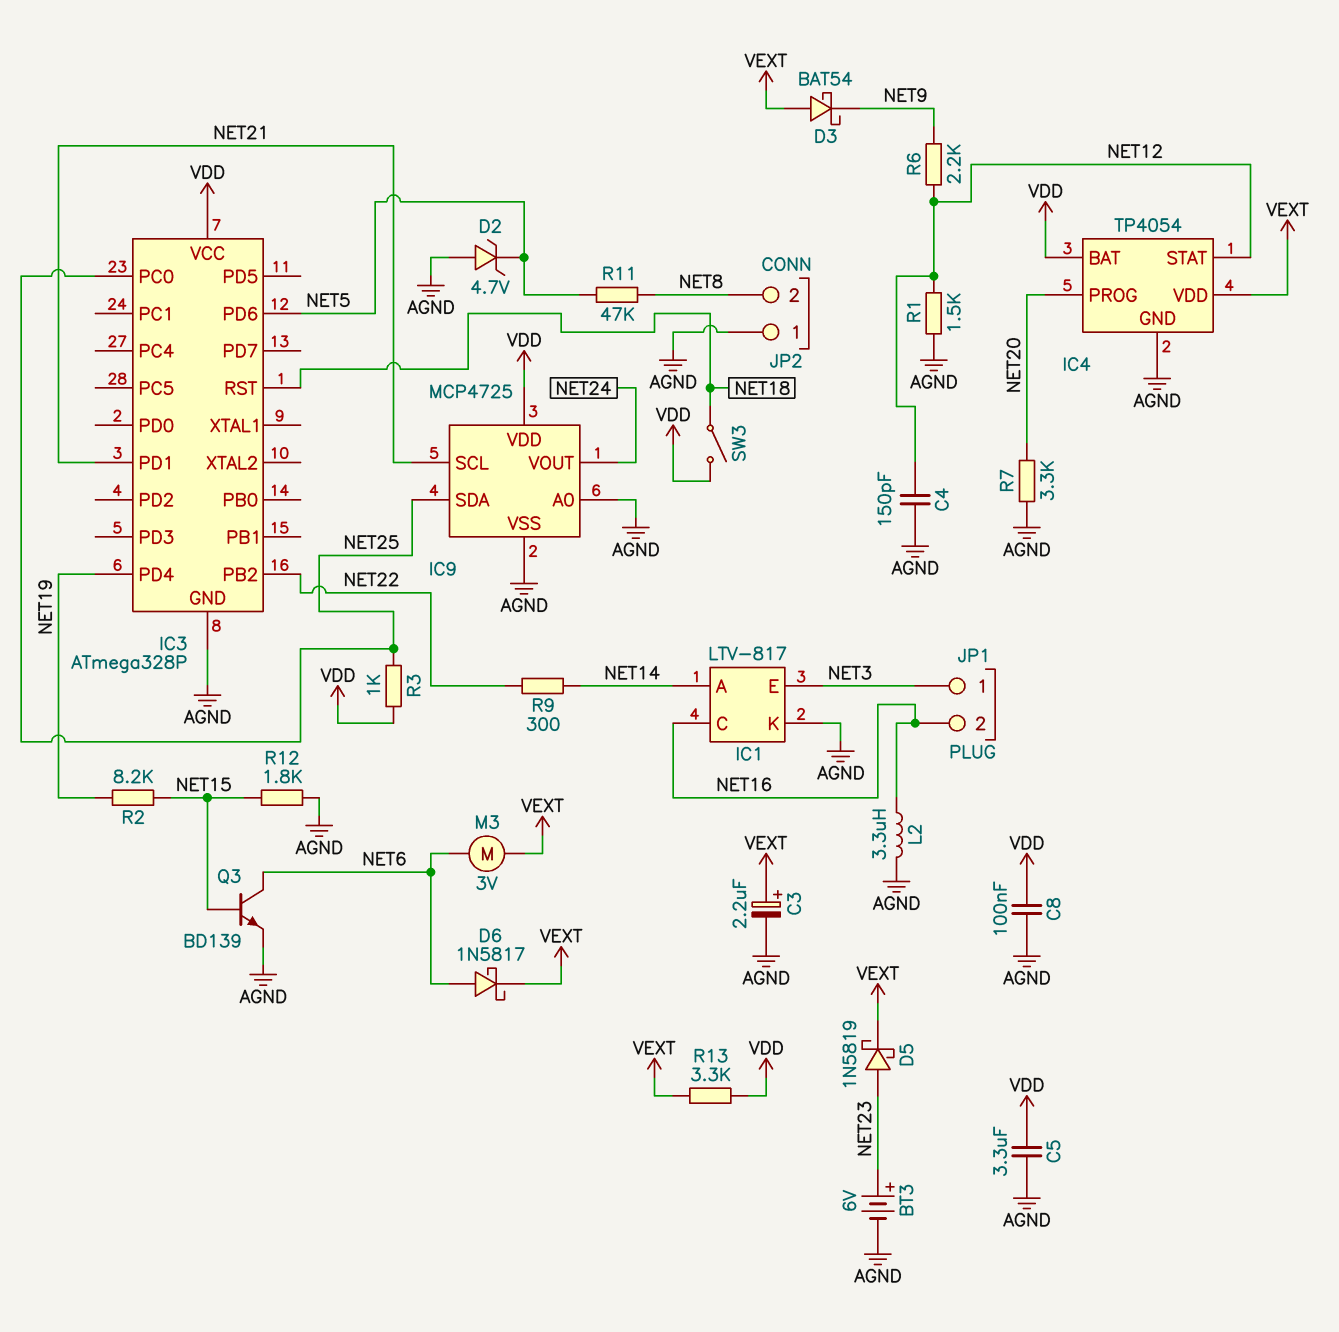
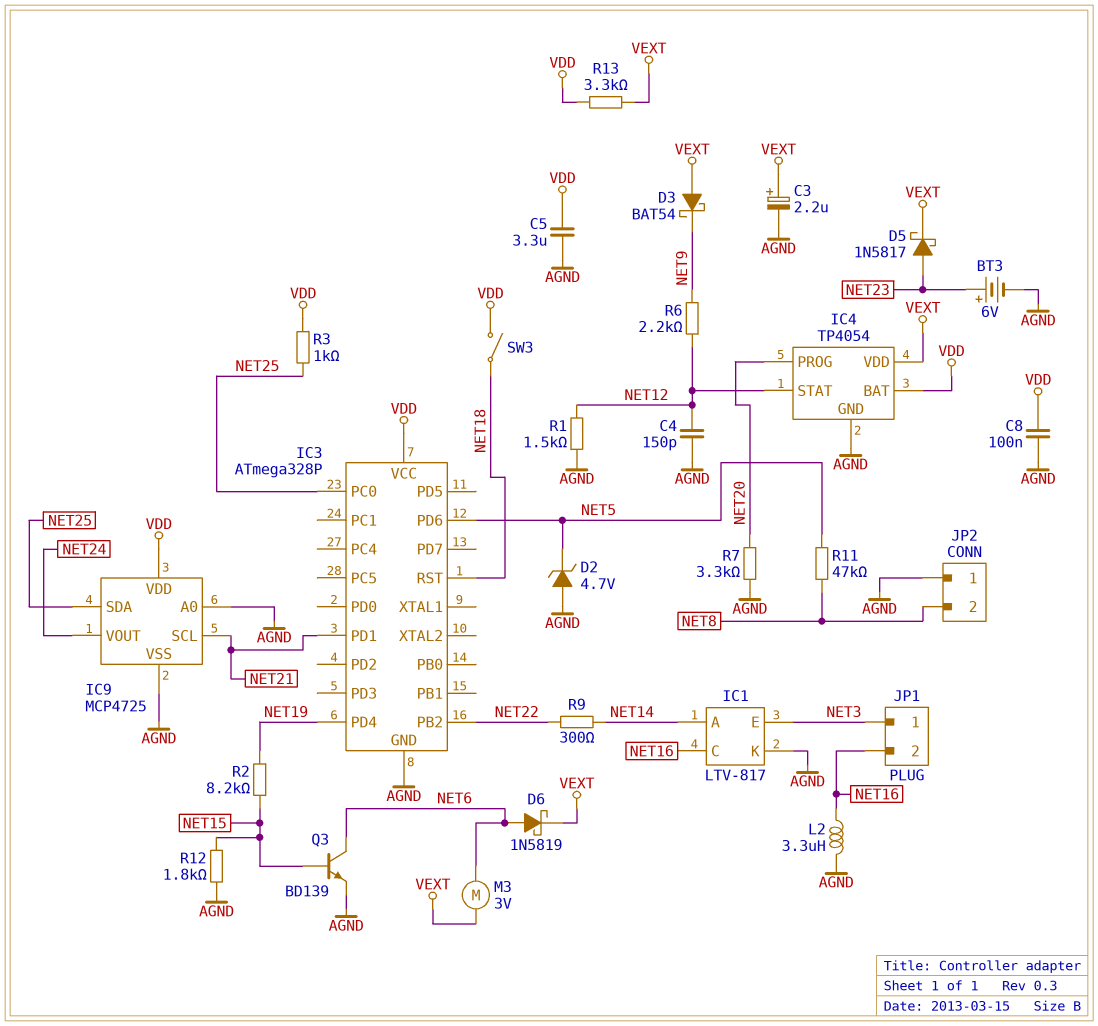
D5: schottky 1N5819 (A NET23, K VEXT) -> schottky 1N5817 (A NET23, K VEXT)
D6: schottky 1N5817 (A NET6, K VEXT) -> schottky 1N5819 (A NET6, K VEXT)

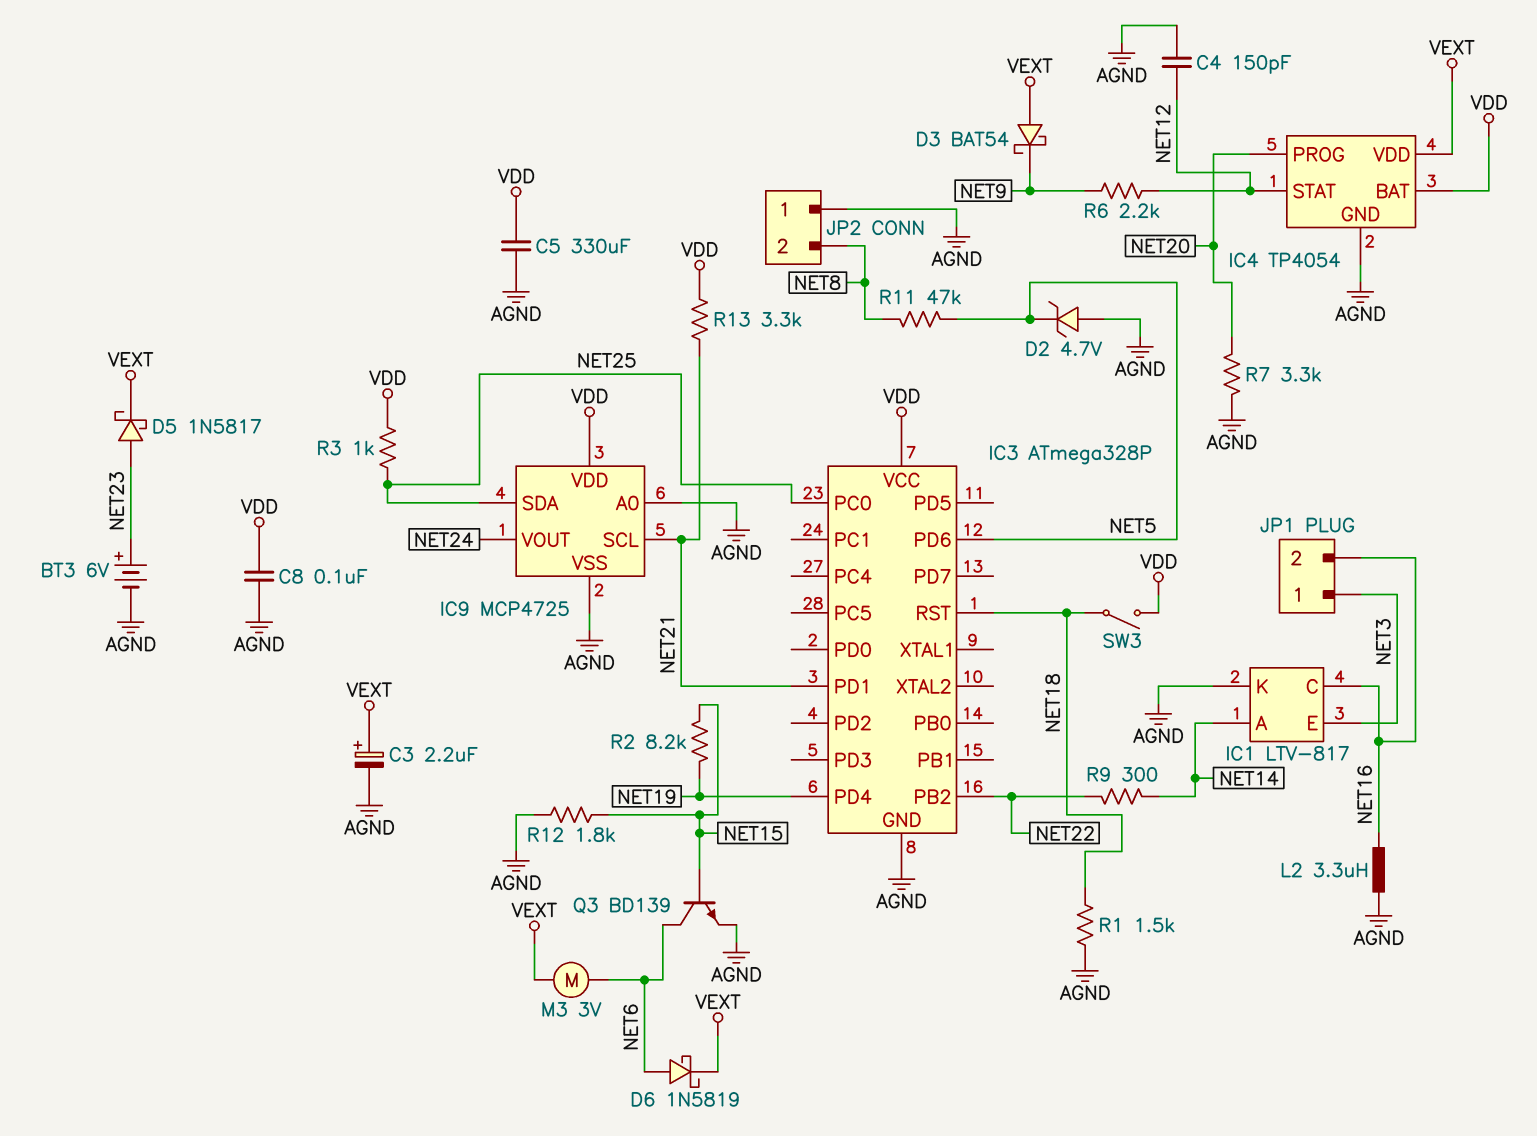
C5: 3.3uF (AGND, VDD) -> 330uF (AGND, VDD)
R1: 1.5k (AGND, NET12) -> 1.5k (AGND, NET18)
R13: 3.3k (VDD, VEXT) -> 3.3k (NET21, VDD)

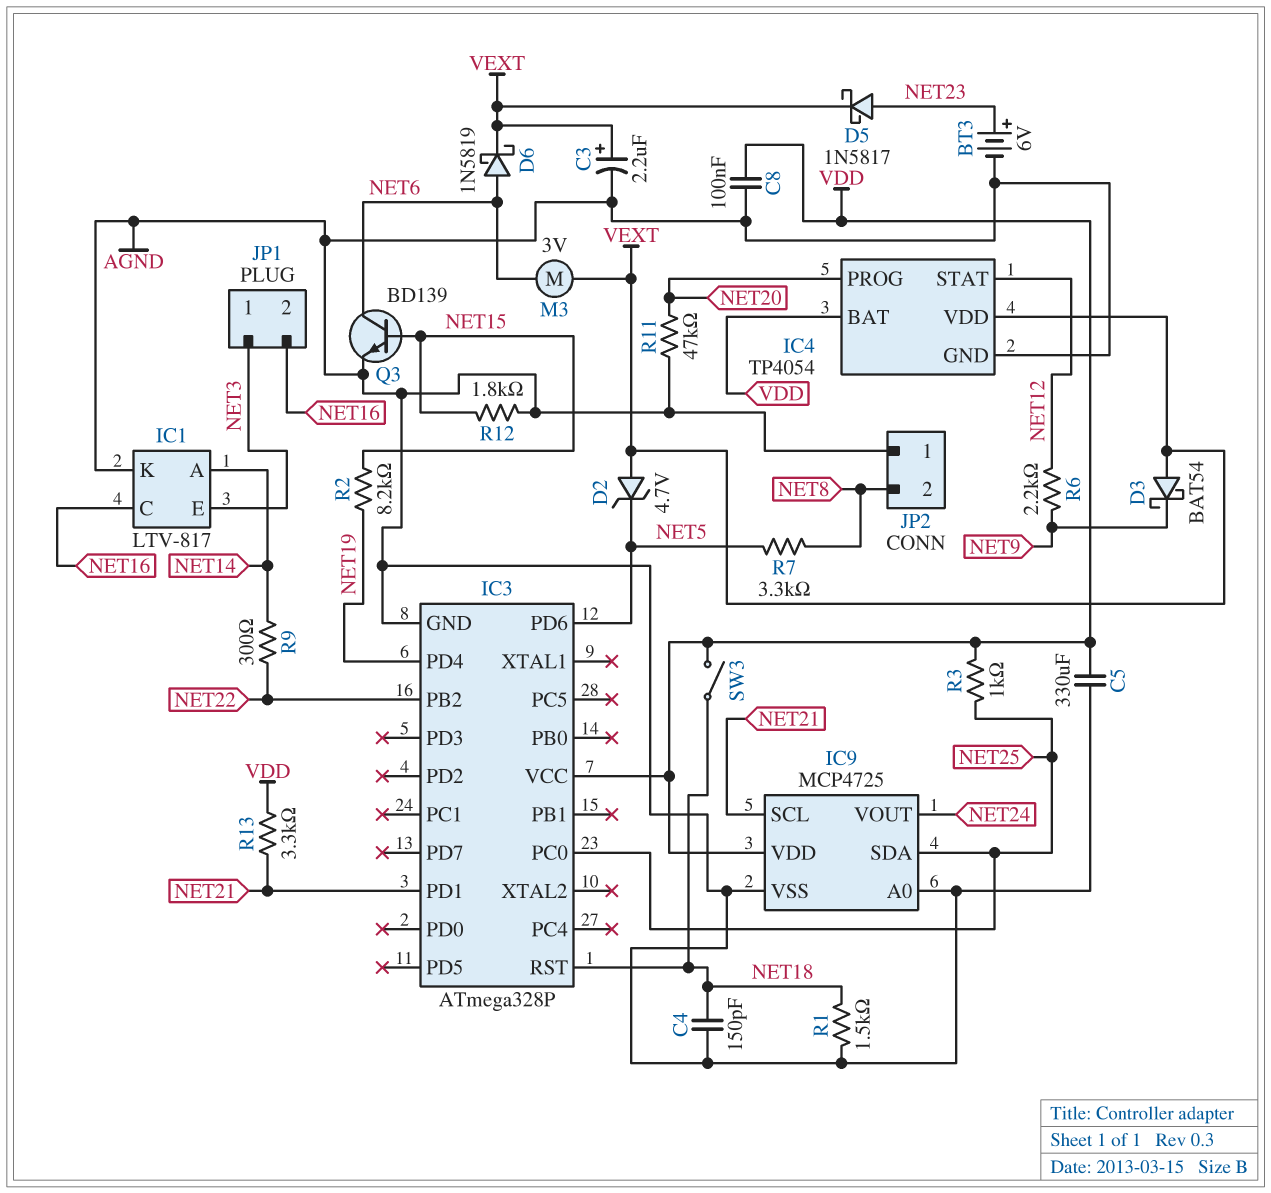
C4: 150pF (AGND, NET12) -> 150pF (AGND, NET18)
D2: zener 4.7V (A AGND, K NET5) -> zener 4.7V (A VEXT, K NET5)
L2: 3.3uH (AGND, NET16) -> none
R7: 3.3k (AGND, NET20) -> 3.3k (NET5, NET8)
R11: 47k (NET5, NET8) -> 47k (AGND, NET20)

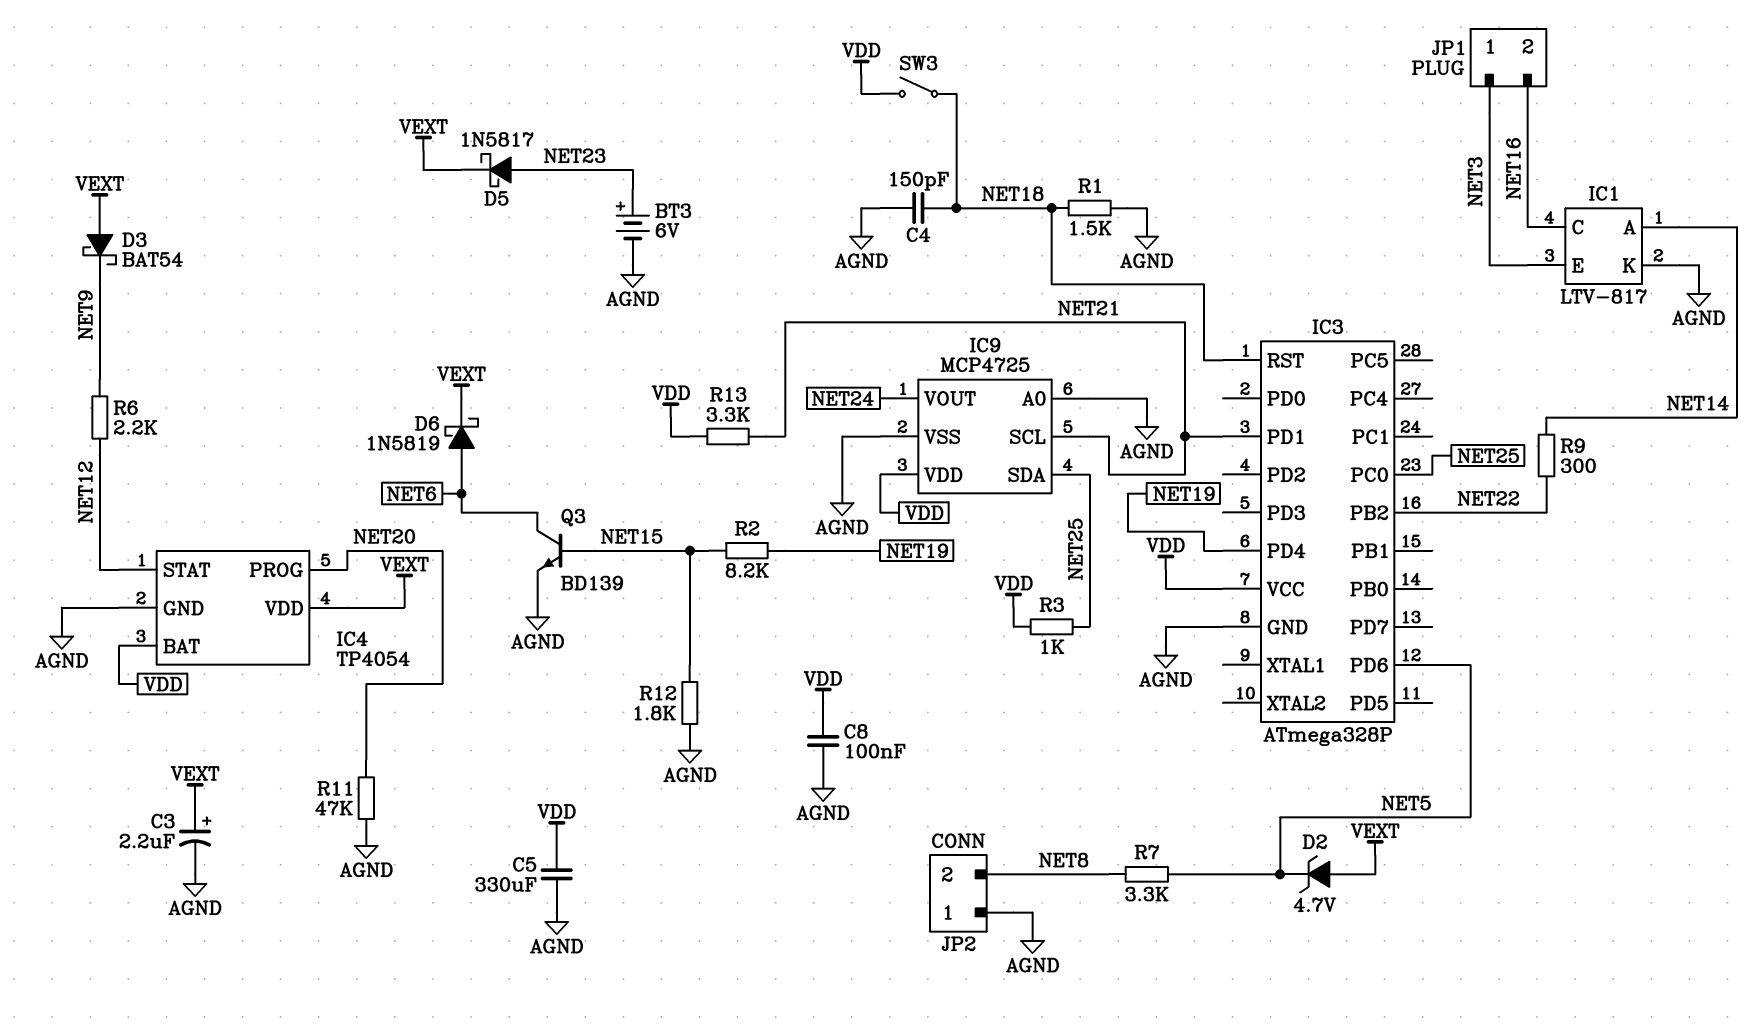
M3: motor 3V (NET6, VEXT) -> none

